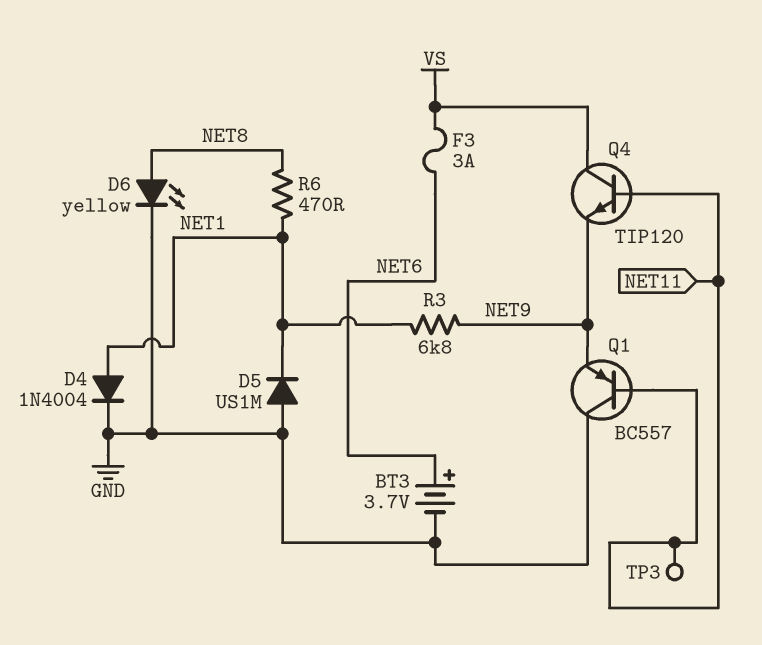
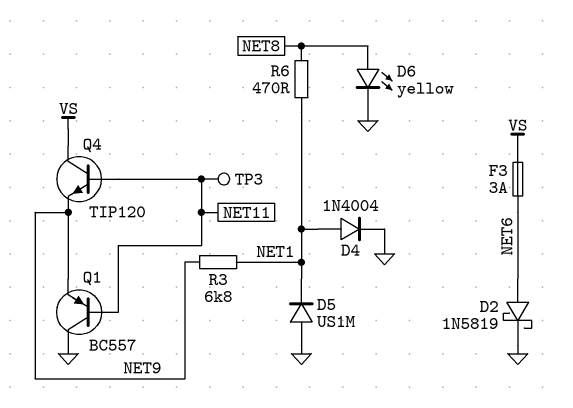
BT3: 3.7V (plus NET6, minus GND) -> none
D2: none -> schottky 1N5819 (A NET6, K GND)

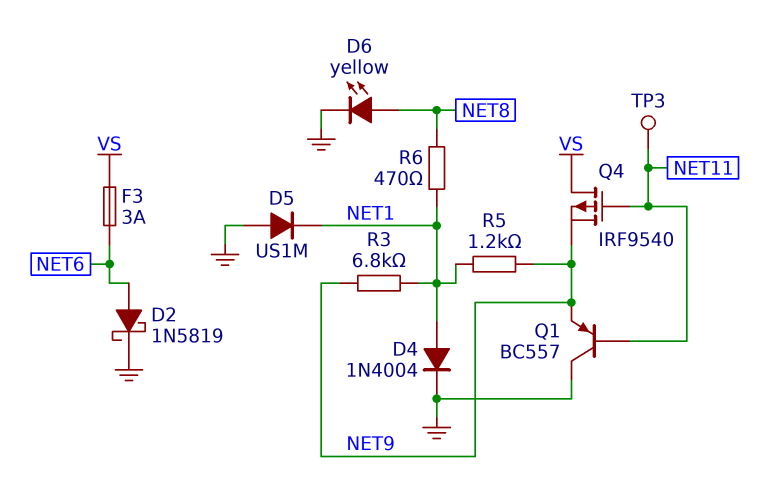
Q4: NPN TIP120 (B NET11, C VS, E NET9) -> PMOS IRF9540 (G NET11, D VS, S NET9)
R5: none -> 1.2k (NET1, NET9)

